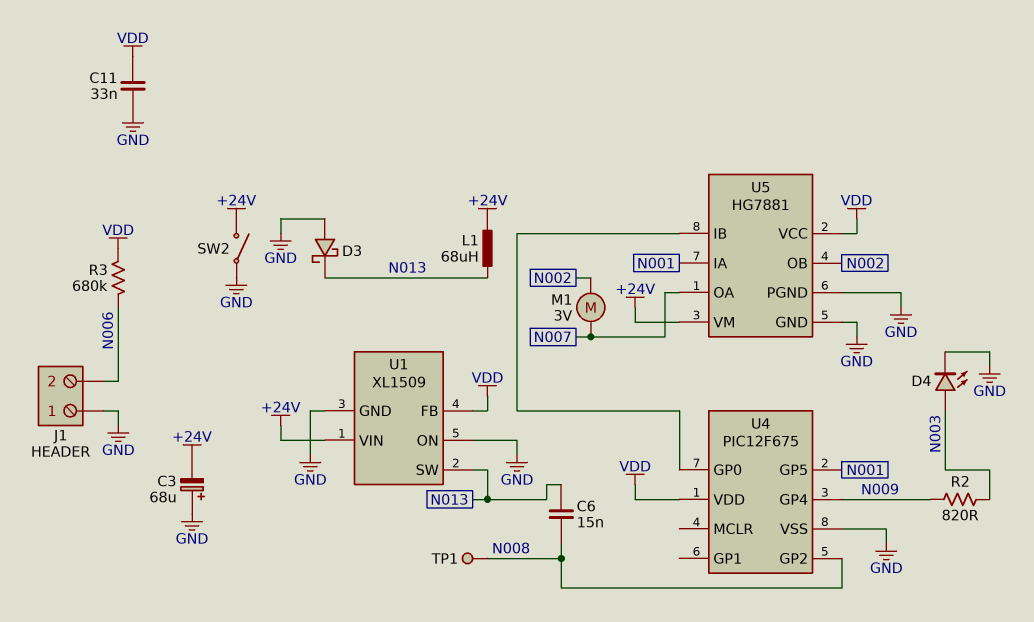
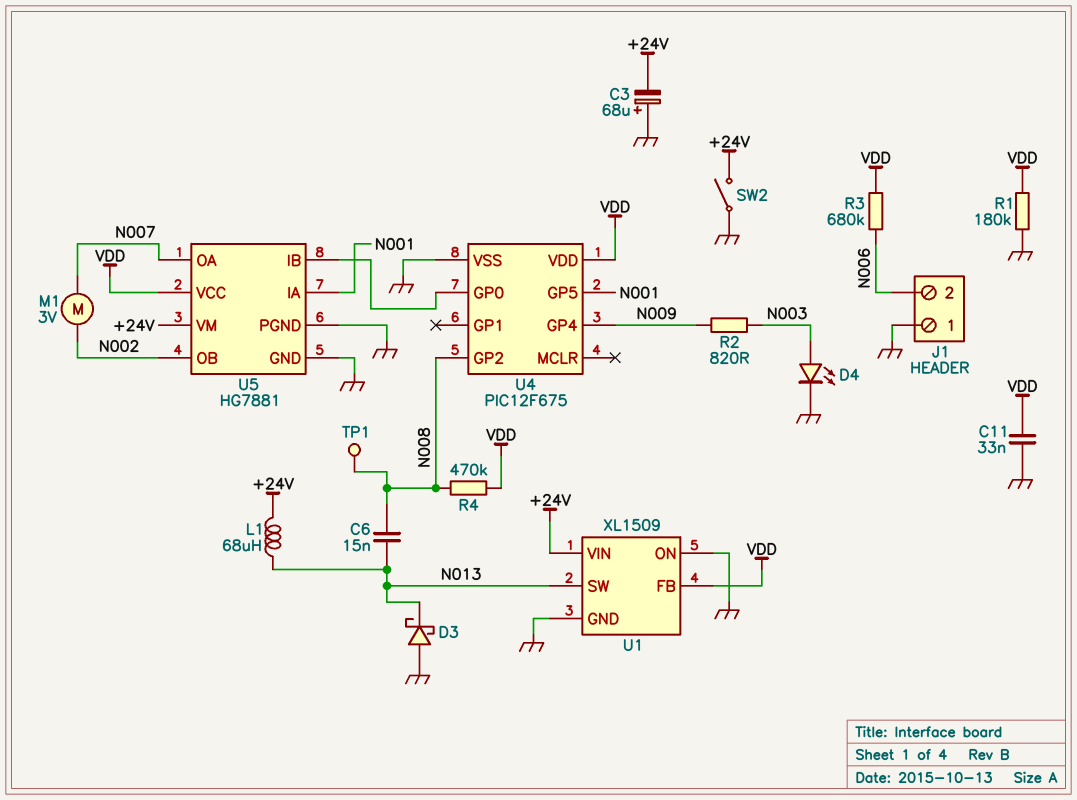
R1: none -> 180k (GND, VDD)
R4: none -> 470k (N008, VDD)

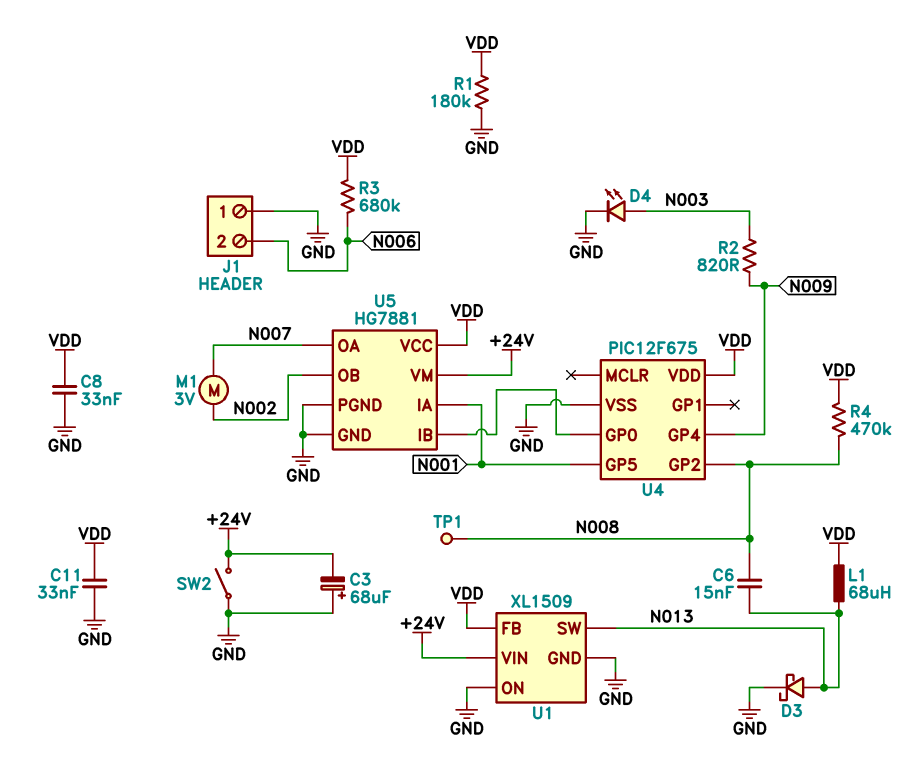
C8: none -> 33nF (GND, VDD)
D3: schottky (A GND, K N013) -> schottky (A N013, K GND)
L1: 68uH (+24V, N013) -> 68uH (N013, VDD)

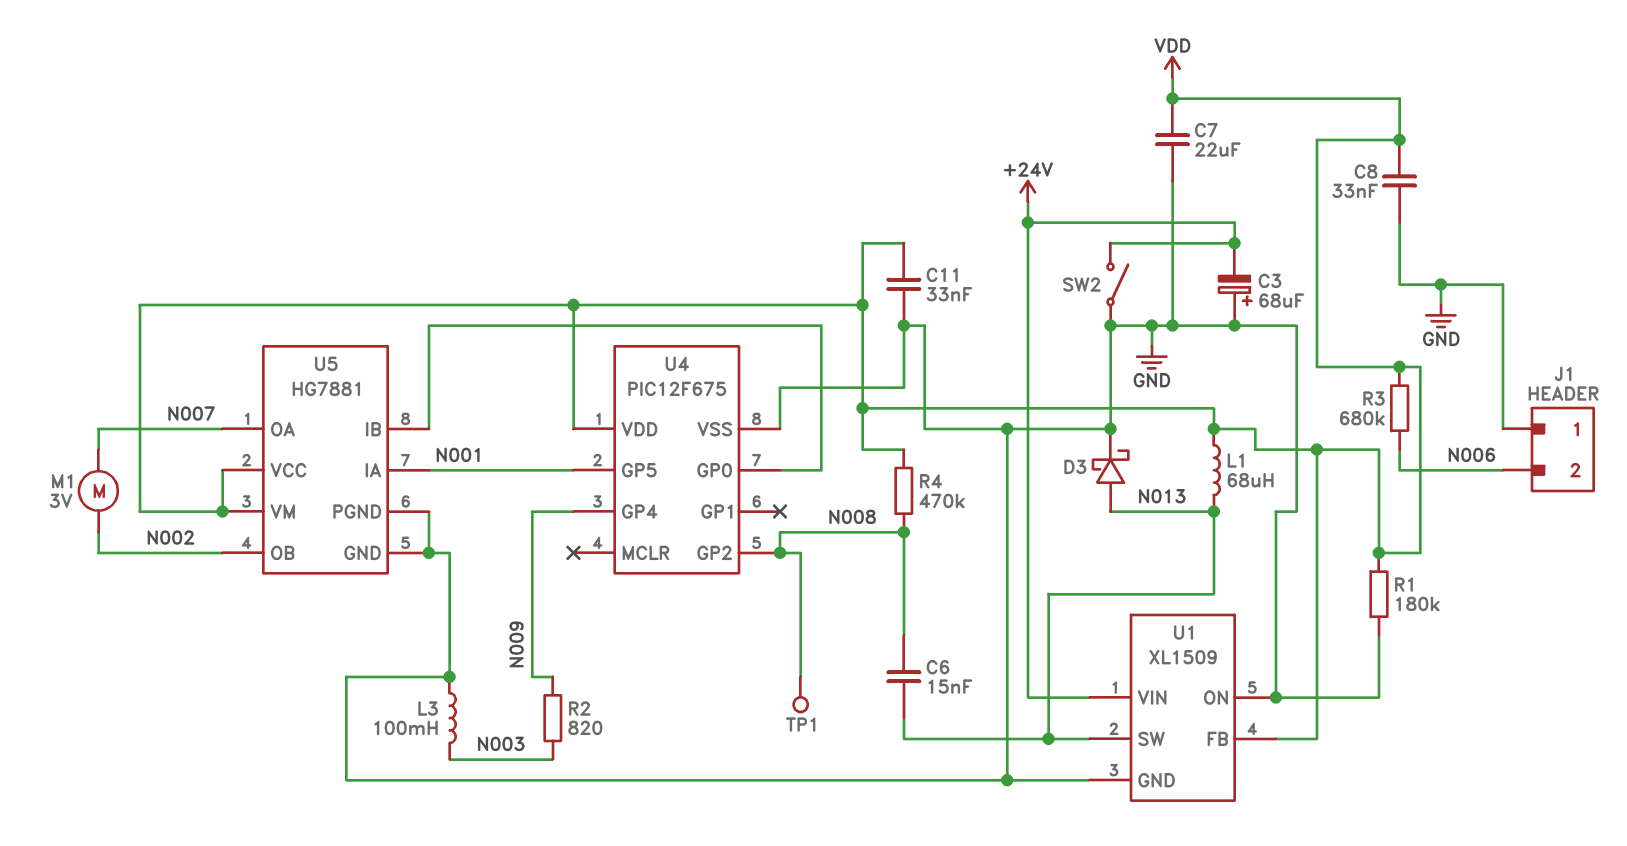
C7: none -> 22uF (GND, VDD)
D4: LED (A N003, K GND) -> none
L3: none -> 100mH (GND, N003)
U5 pin VM: +24V -> VDD

